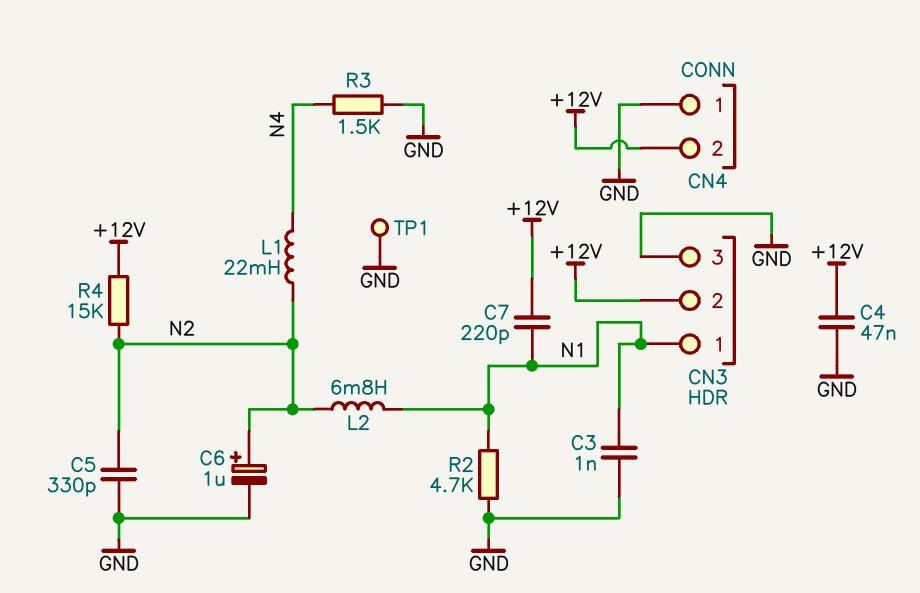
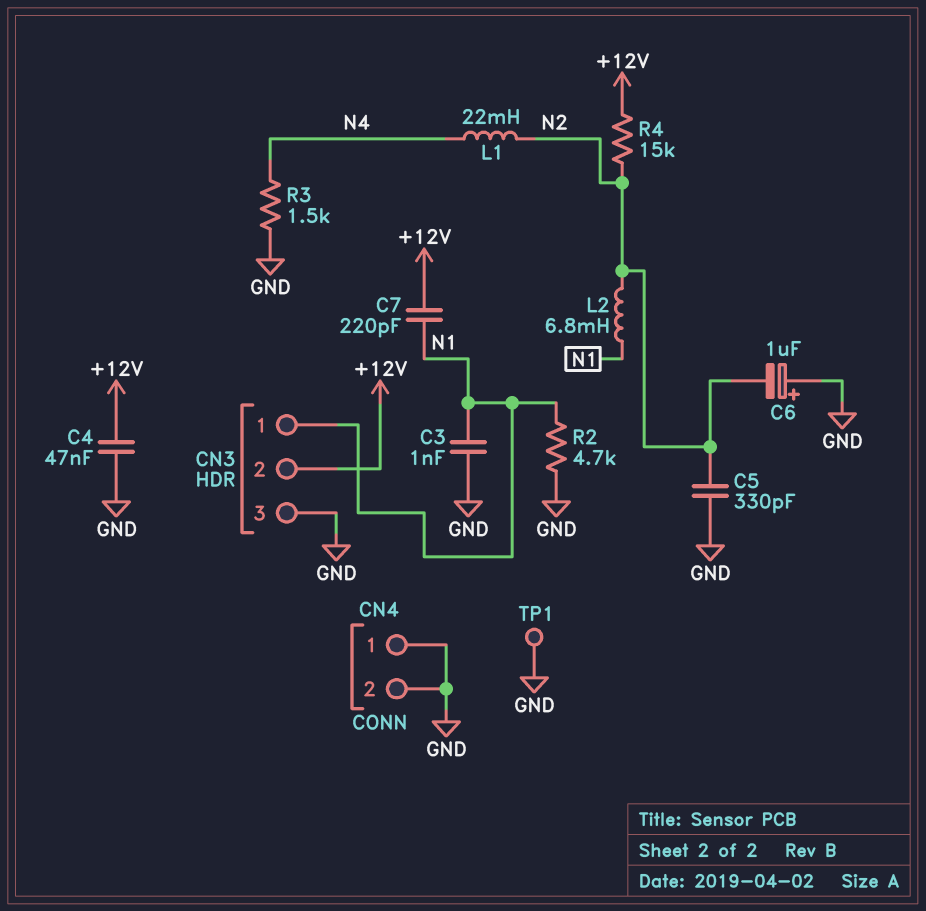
C6: 1uF (plus N2, minus GND) -> 1uF (plus GND, minus N2)
CN4 pin 2: +12V -> GND

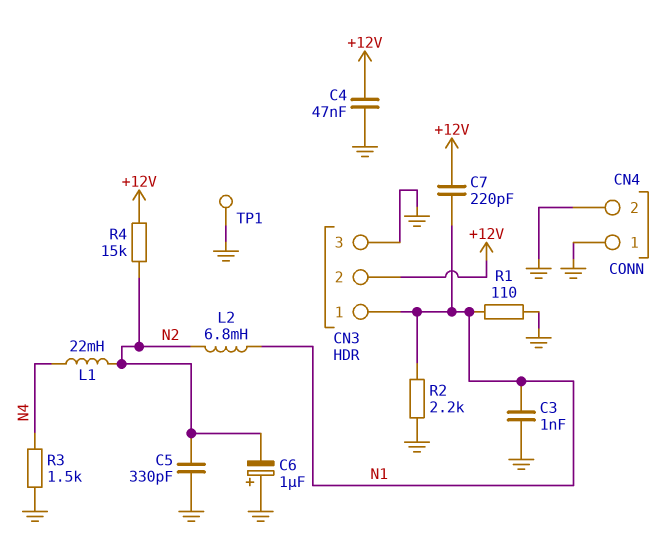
R1: none -> 110 (GND, N1)
R2: 4.7k (GND, N1) -> 2.2k (GND, N1)

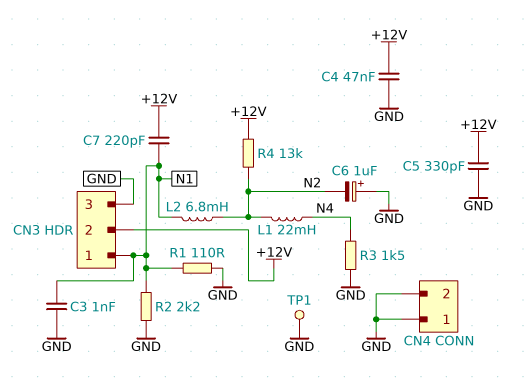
C5: 330pF (GND, N2) -> 330pF (+12V, GND)
R4: 15k (+12V, N2) -> 13k (+12V, N2)

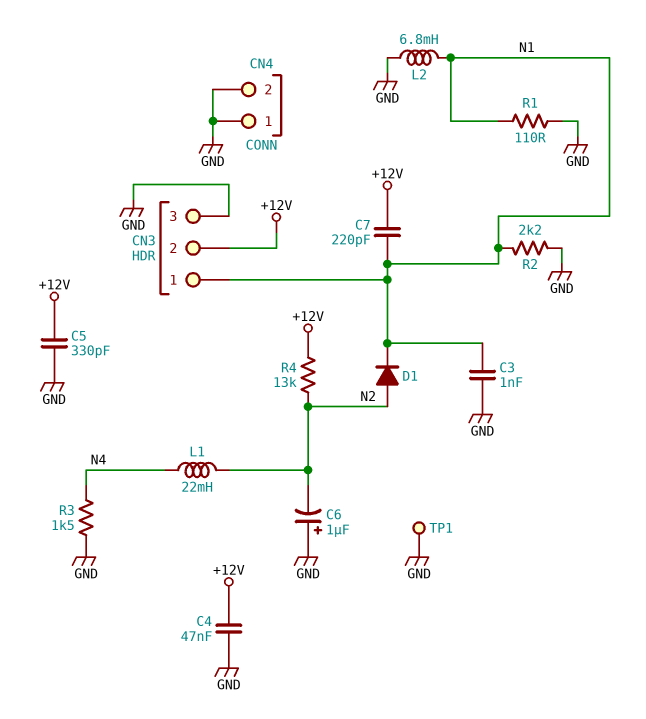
D1: none -> diode (A N2, K N1)
L2: 6.8mH (N1, N2) -> 6.8mH (GND, N1)

